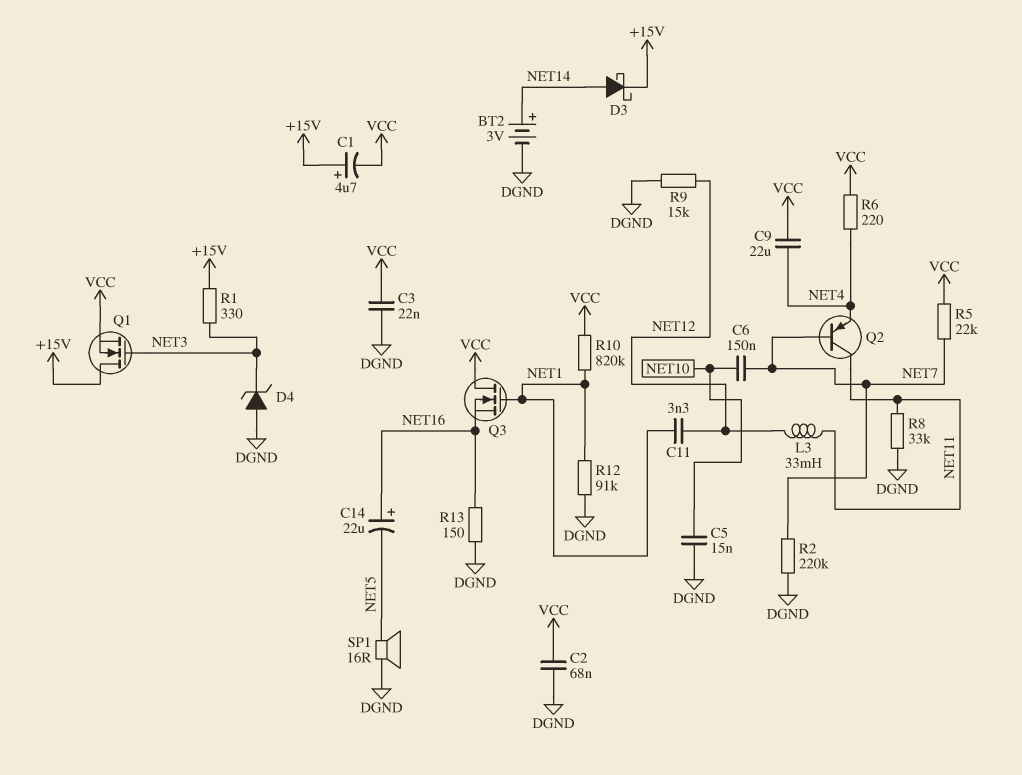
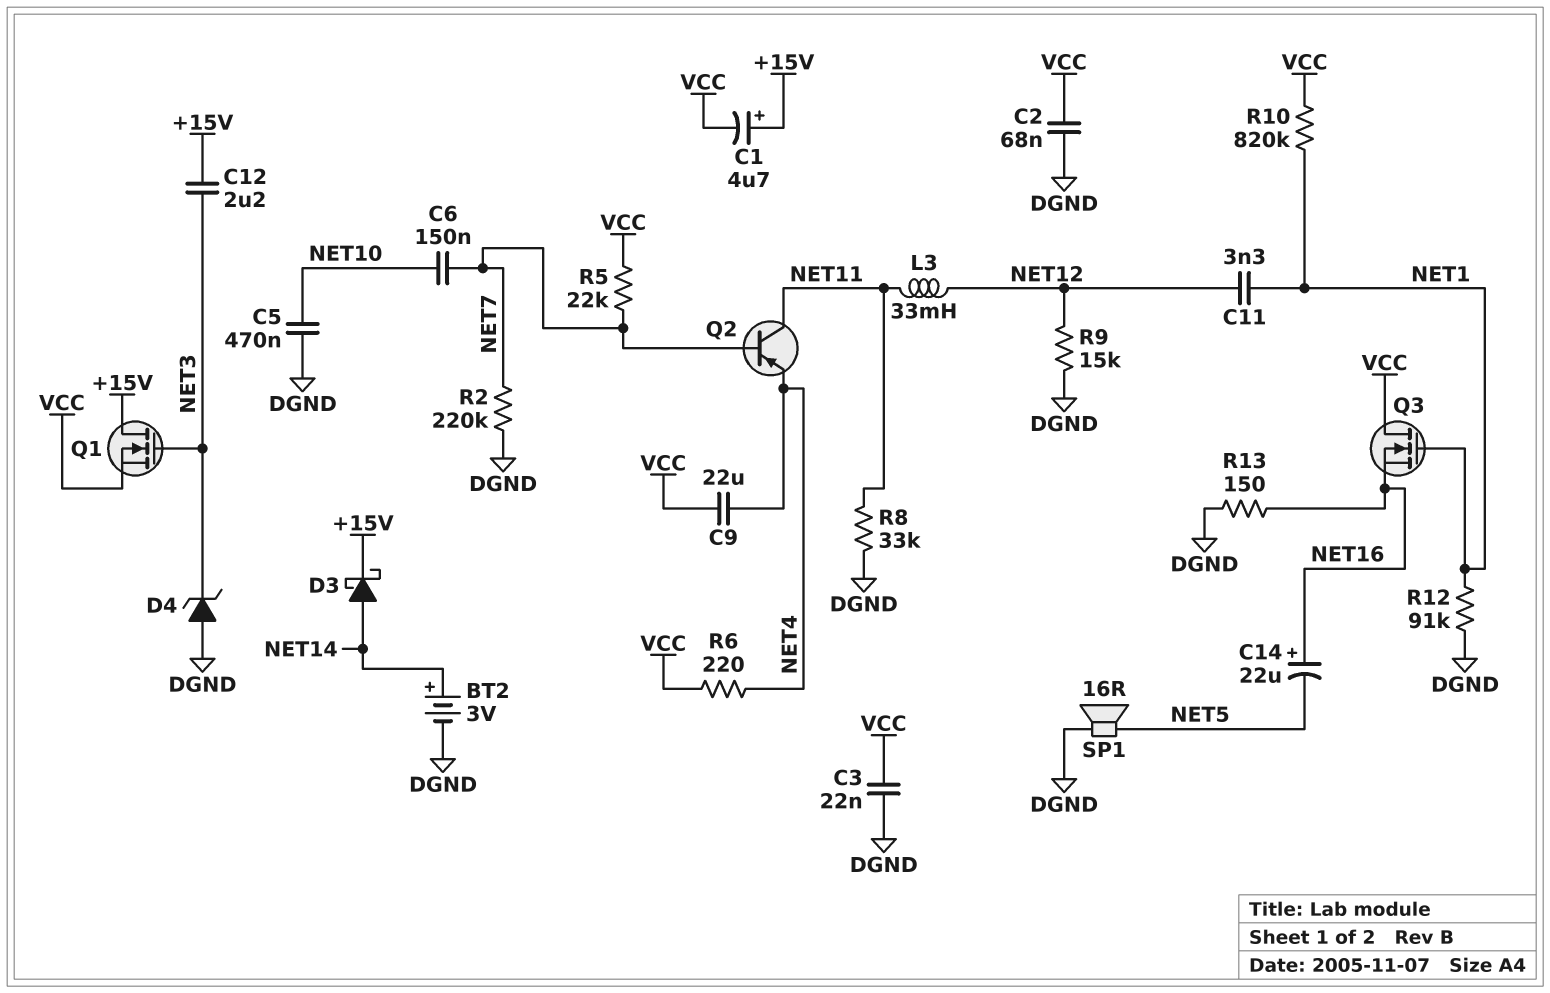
C5: 15nF (DGND, NET10) -> 470nF (DGND, NET10)
C12: none -> 2.2uF (+15V, NET3)
R1: 330 (+15V, NET3) -> none

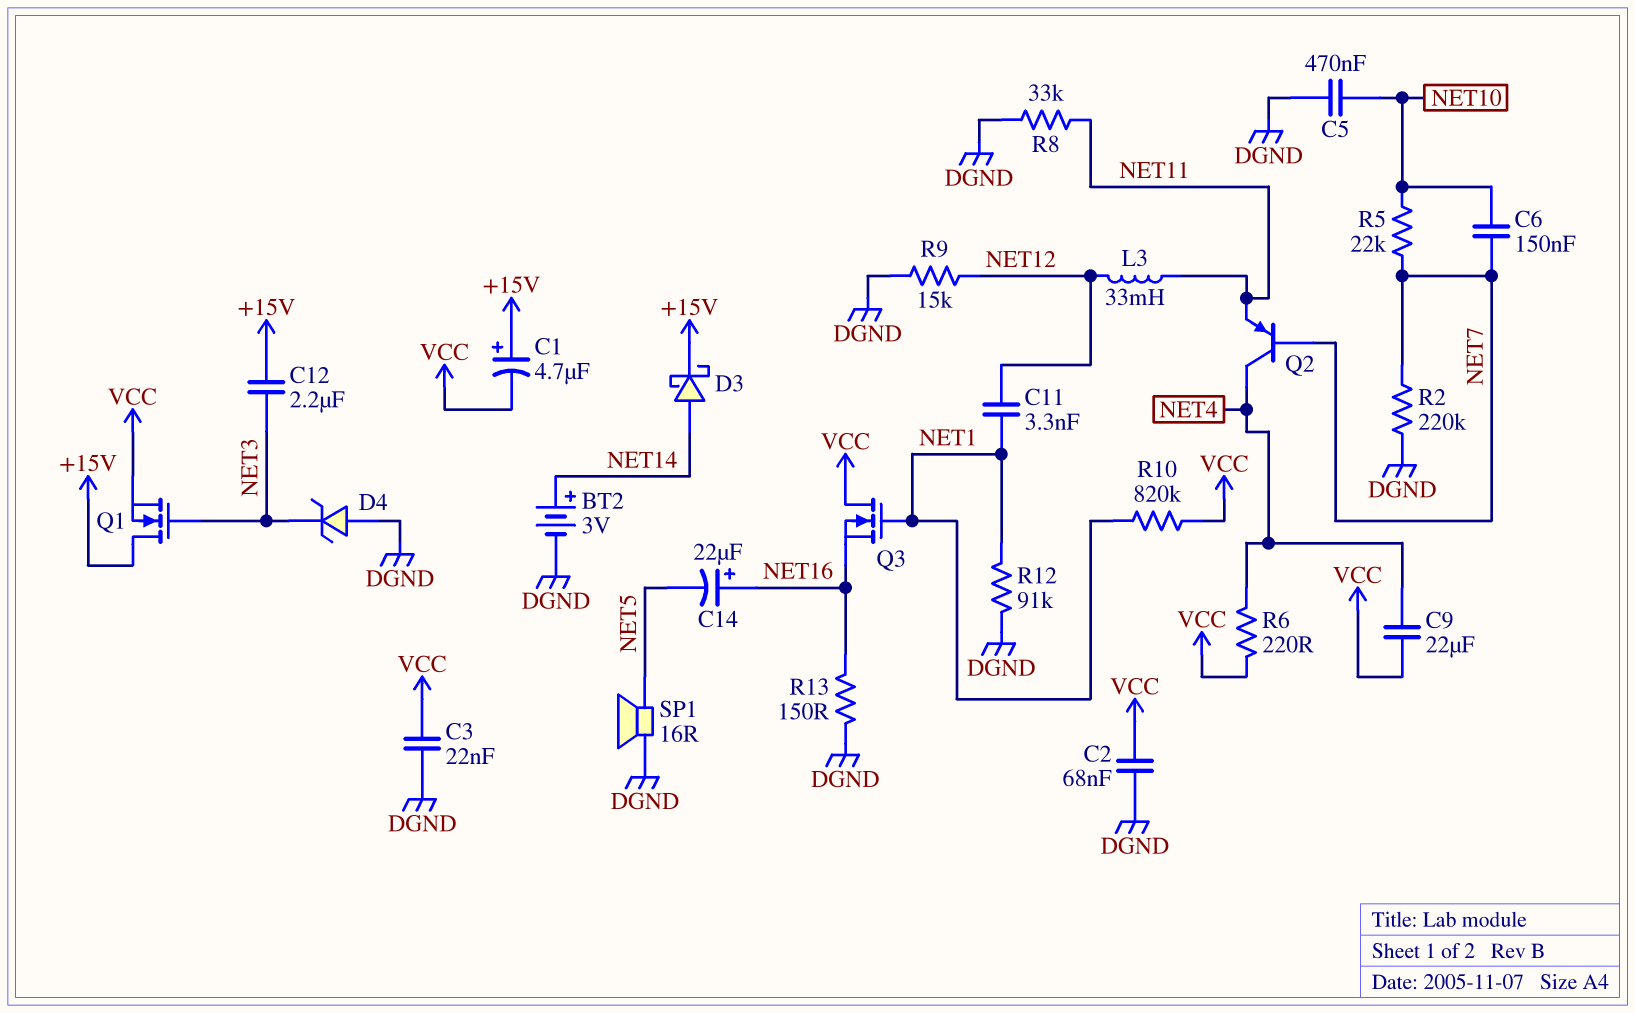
Q2: PNP (B NET7, C NET11, E NET4) -> PNP (B NET7, C NET4, E NET11)
R5: 22k (NET7, VCC) -> 22k (NET7, NET10)

